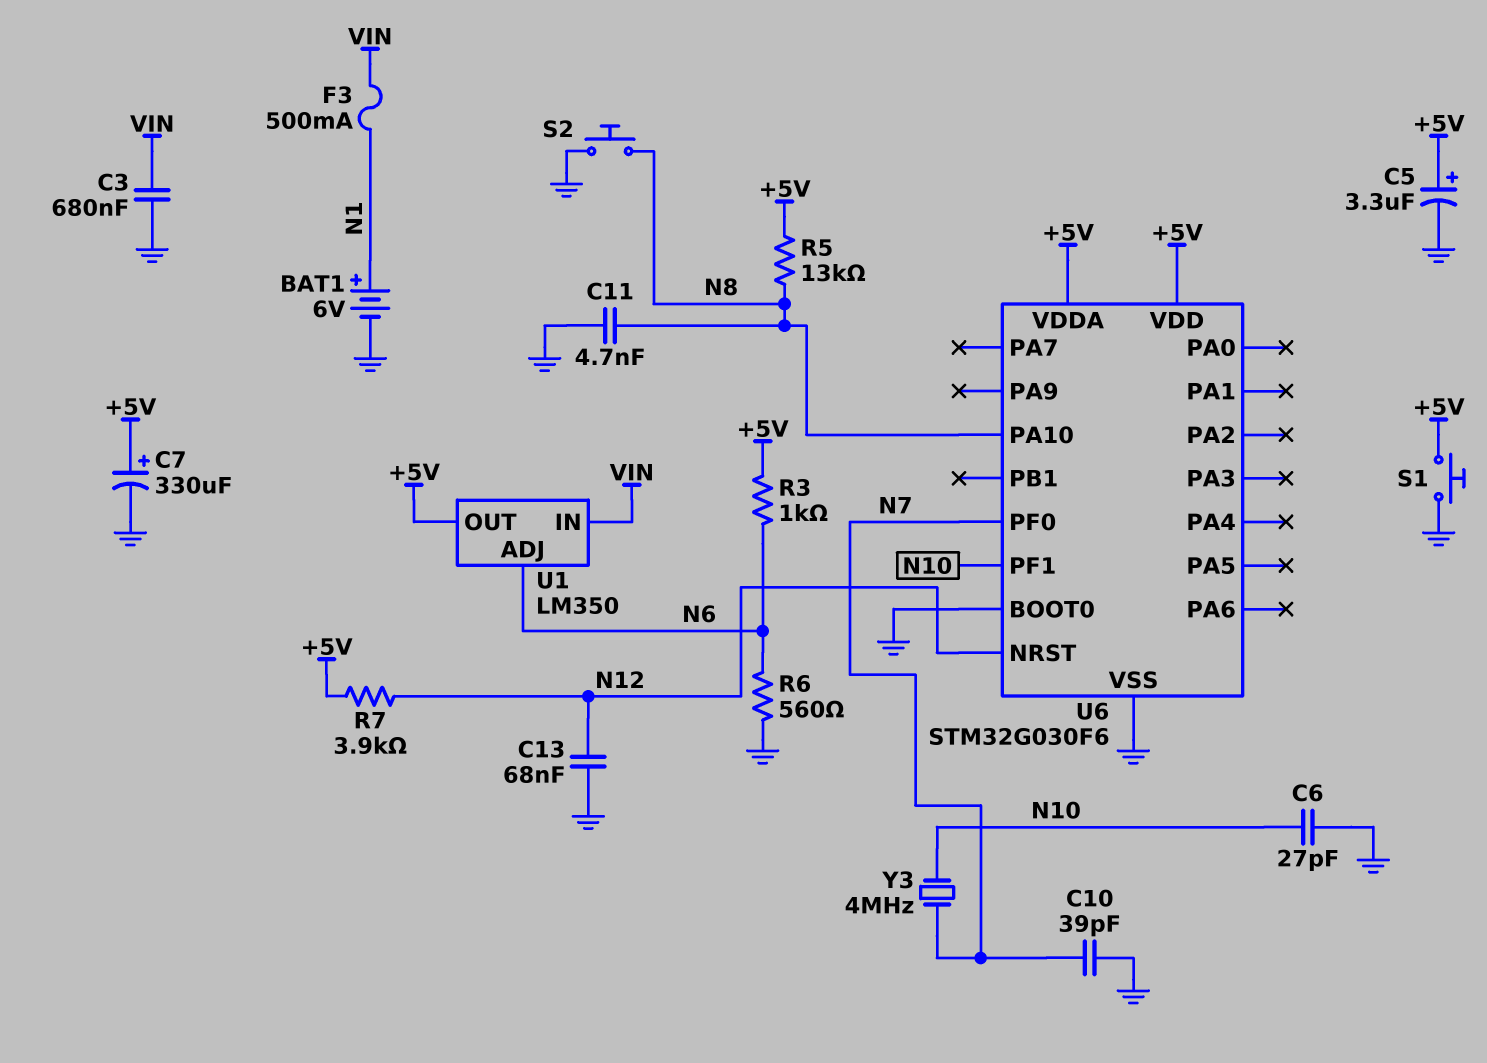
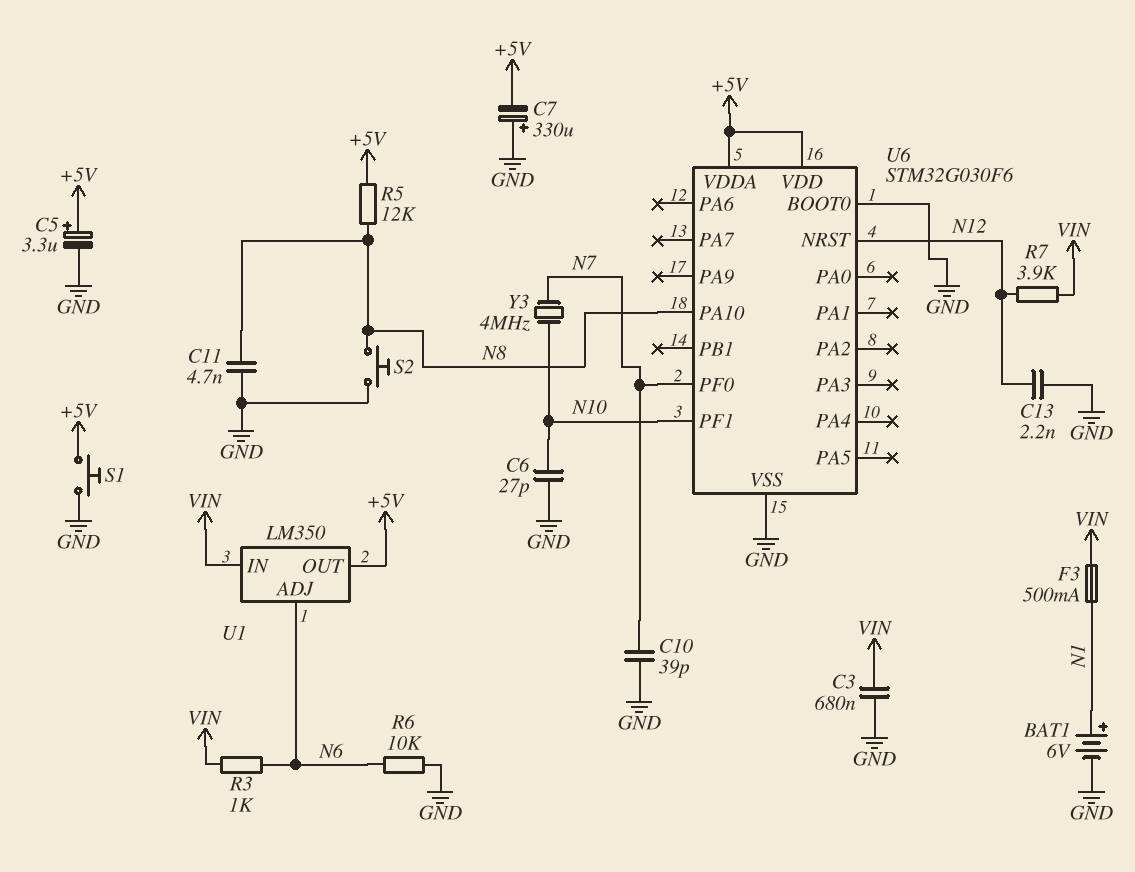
C7: 330uF (plus +5V, minus GND) -> 330uF (plus GND, minus +5V)
C13: 68nF (GND, N12) -> 2.2nF (GND, N12)
R3: 1k (+5V, N6) -> 1k (N6, VIN)
R5: 13k (+5V, N8) -> 12k (+5V, N8)
R6: 560 (GND, N6) -> 10k (GND, N6)
R7: 3.9k (+5V, N12) -> 3.9k (N12, VIN)

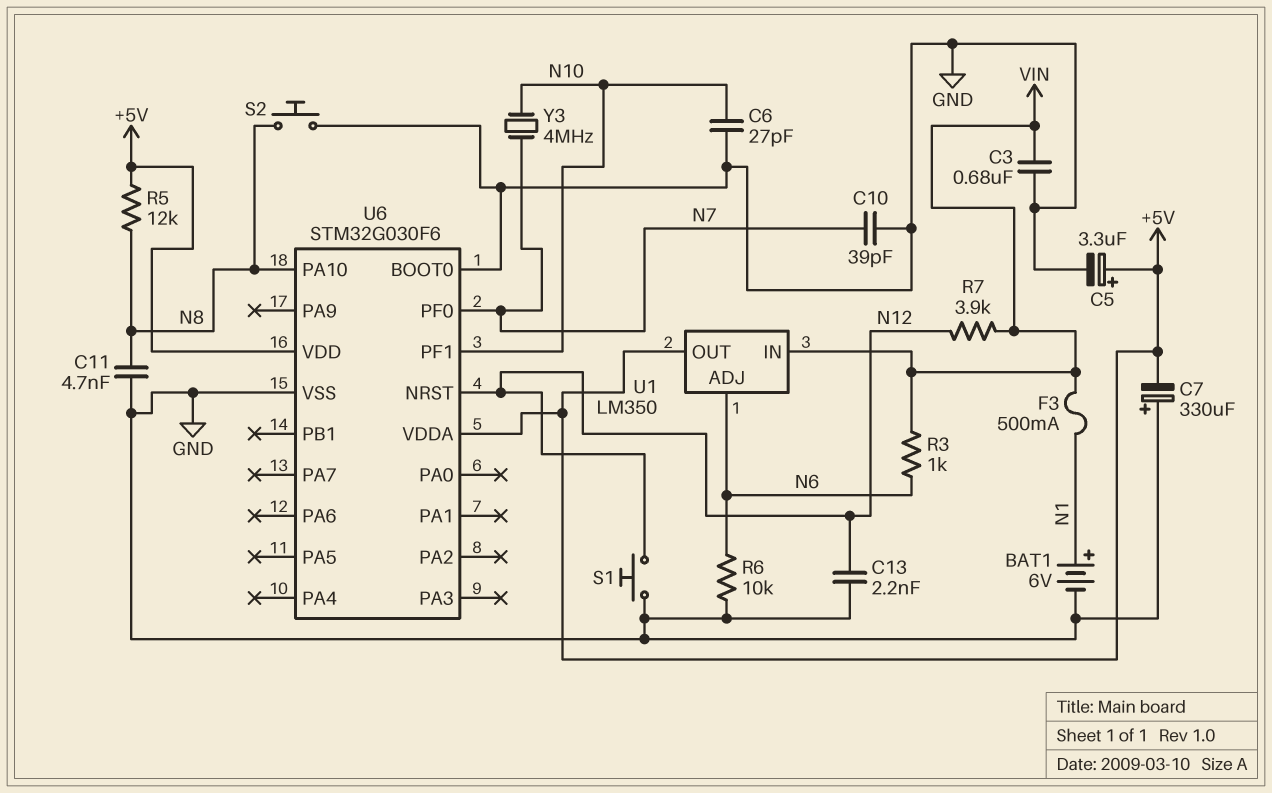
S1: button (+5V, GND) -> button (GND, N12)

